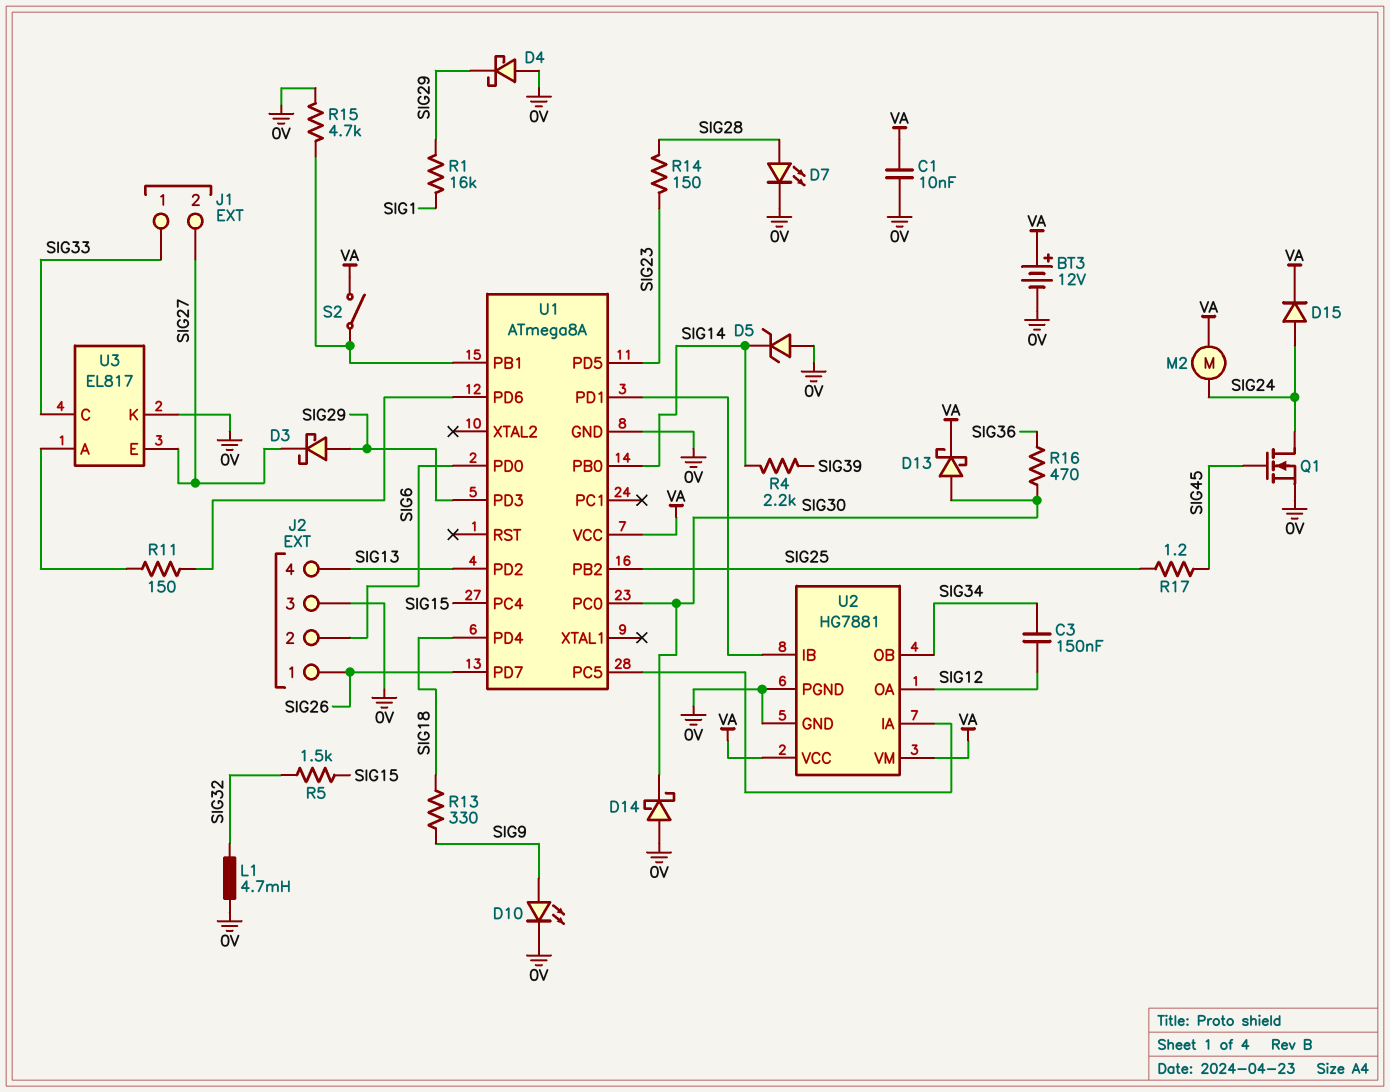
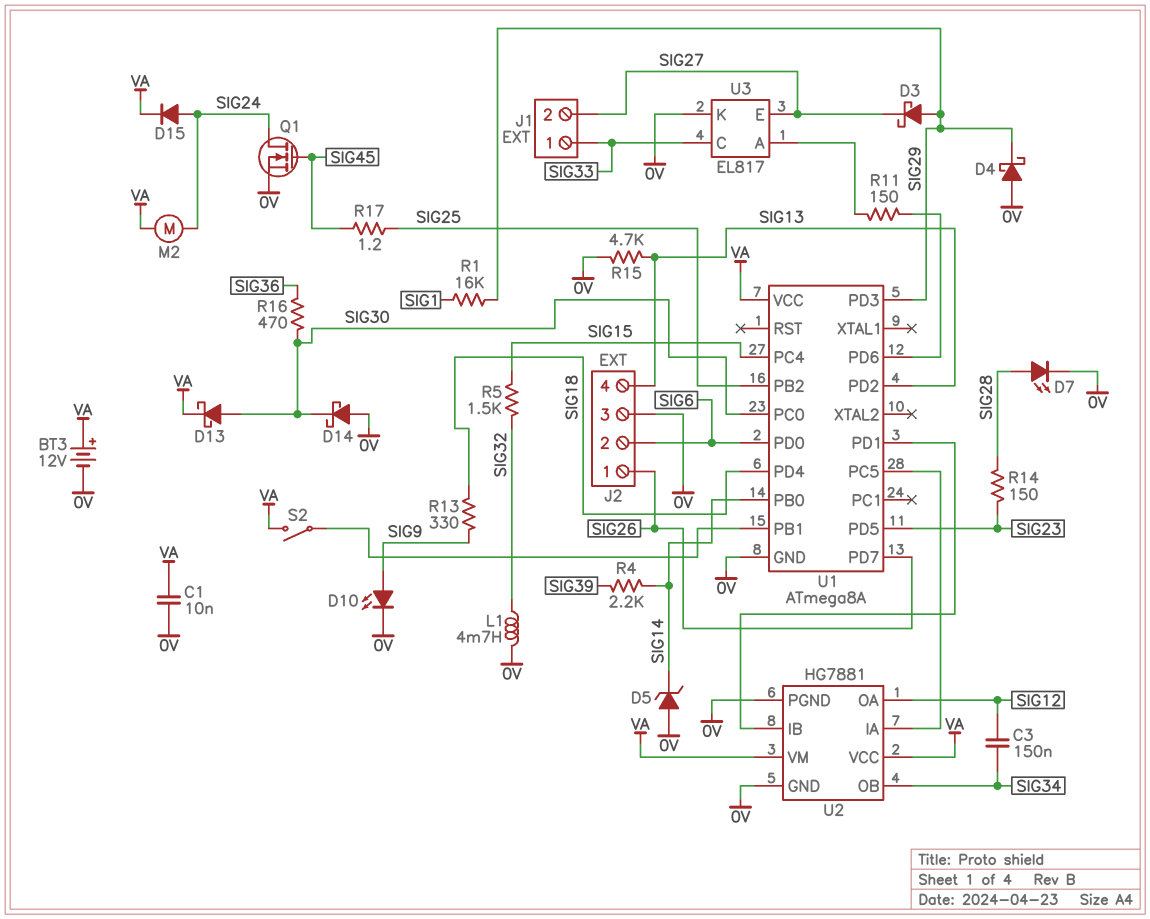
R15: 4.7k (0V, U1/PB1) -> 4.7k (0V, SIG13)

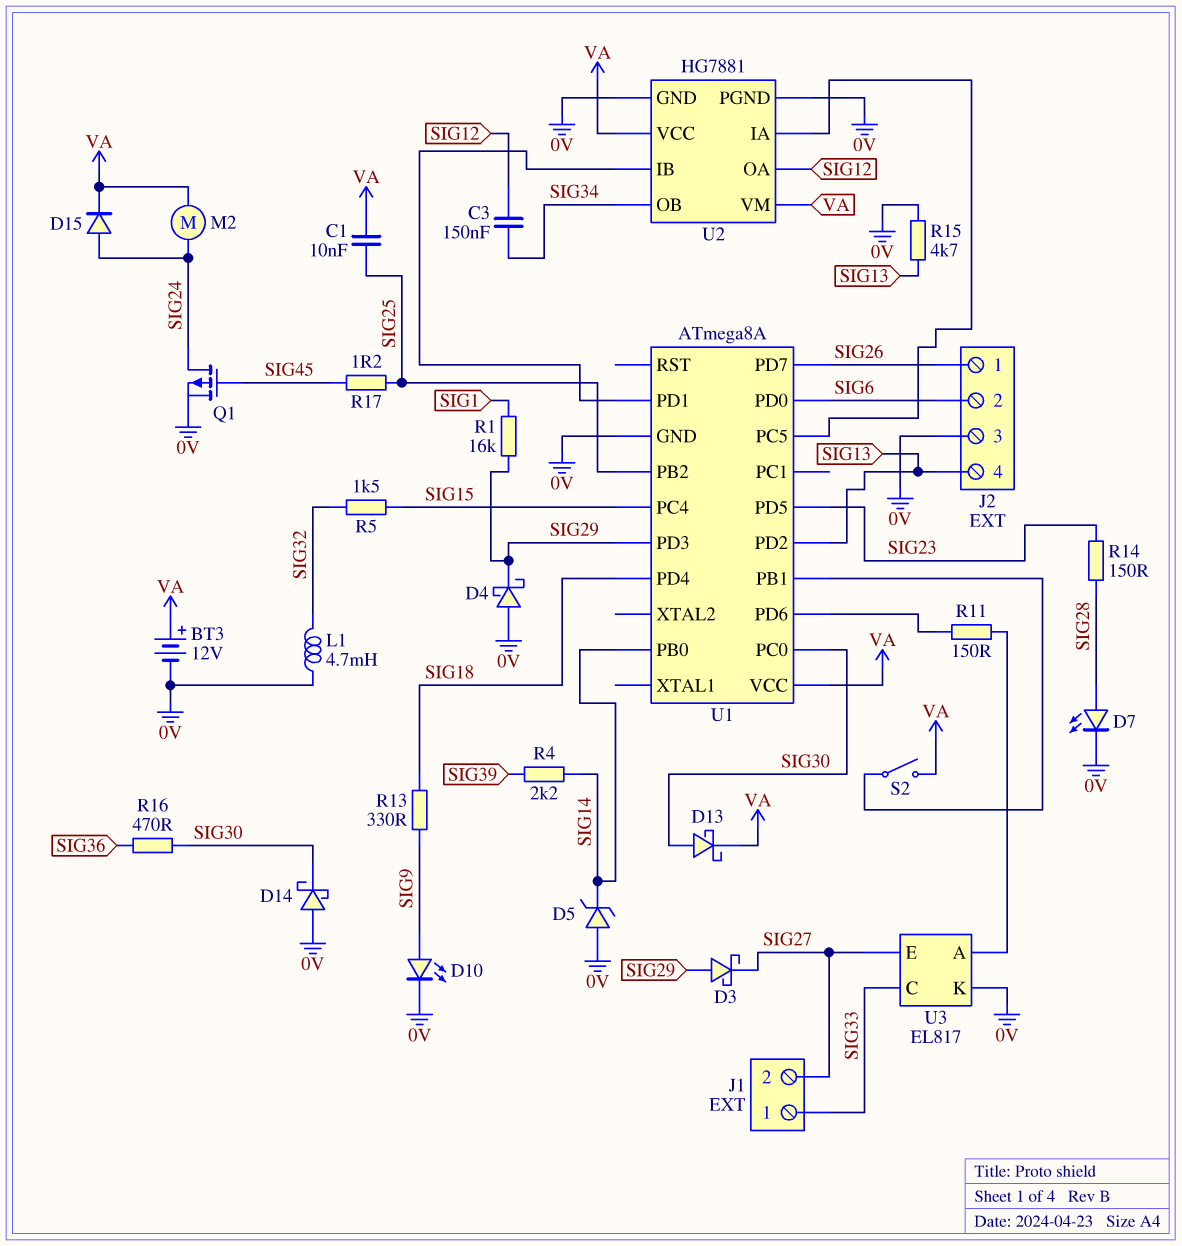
C1: 10nF (0V, VA) -> 10nF (SIG25, VA)
Q1: NMOS (G SIG45, D SIG24, S 0V) -> PMOS (G SIG45, D SIG24, S 0V)

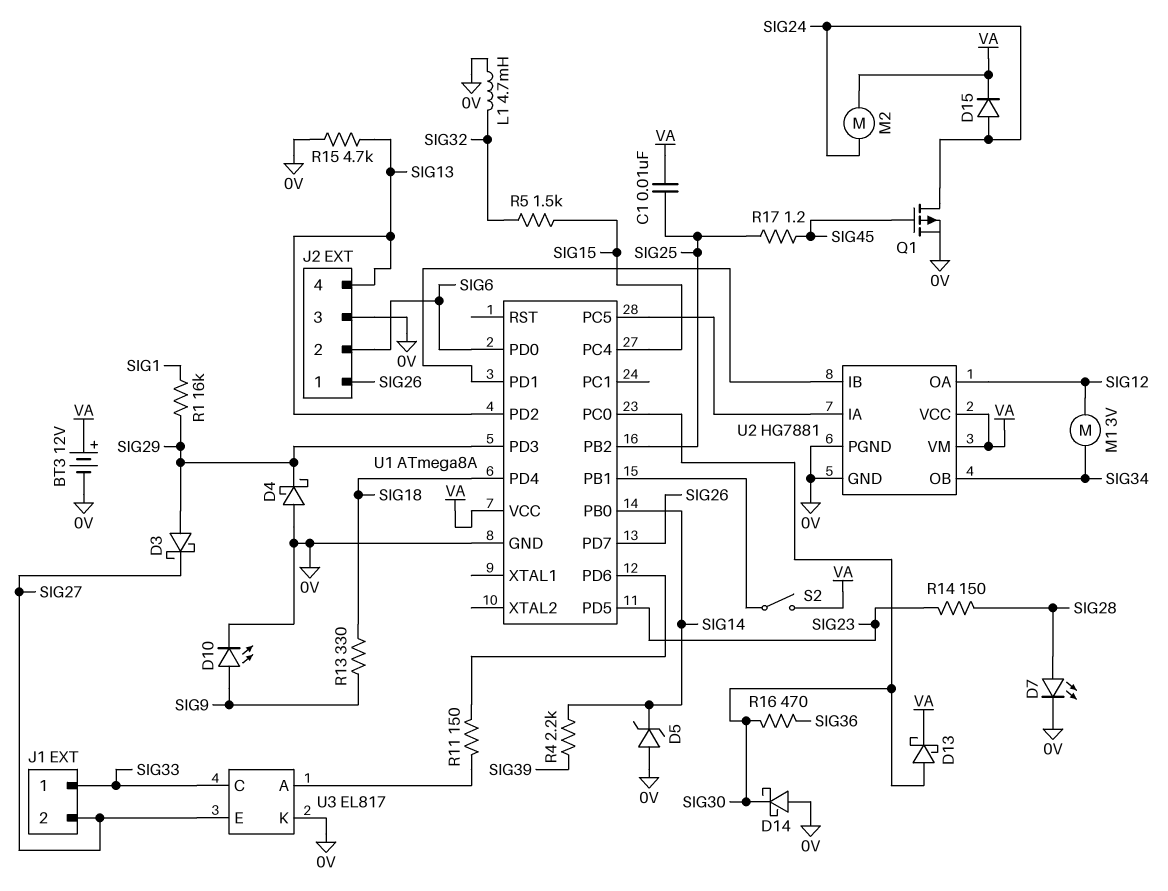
C3: 150nF (SIG12, SIG34) -> none
M1: none -> motor 3V (SIG12, SIG34)

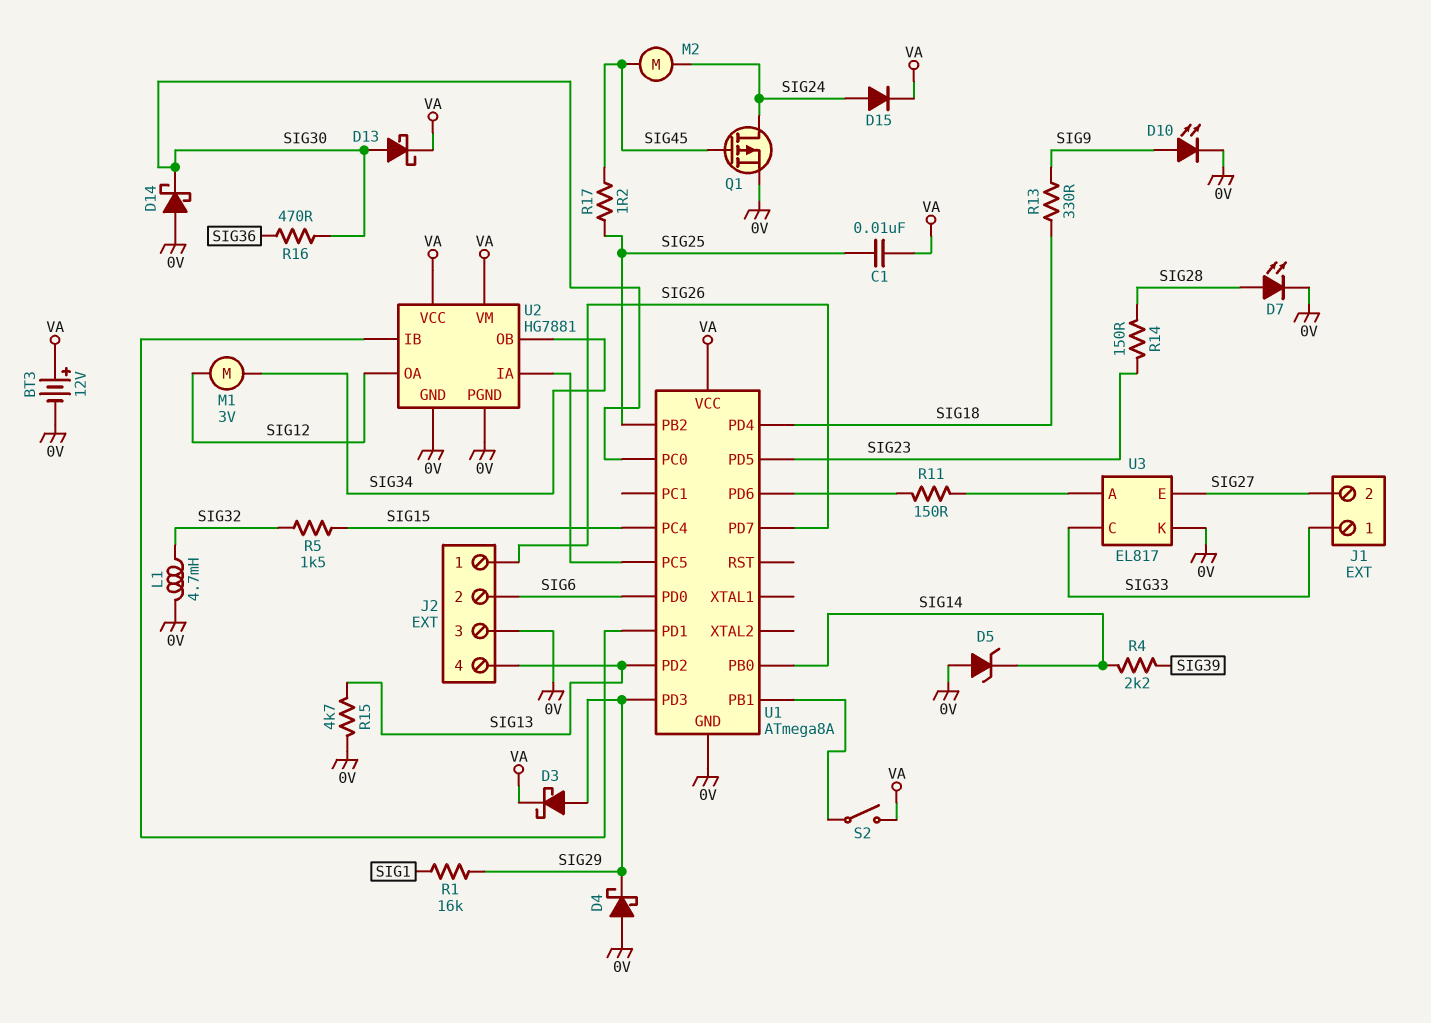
D3: schottky (A SIG29, K SIG27) -> schottky (A SIG29, K VA)
M2: motor (SIG24, VA) -> motor (SIG24, SIG45)

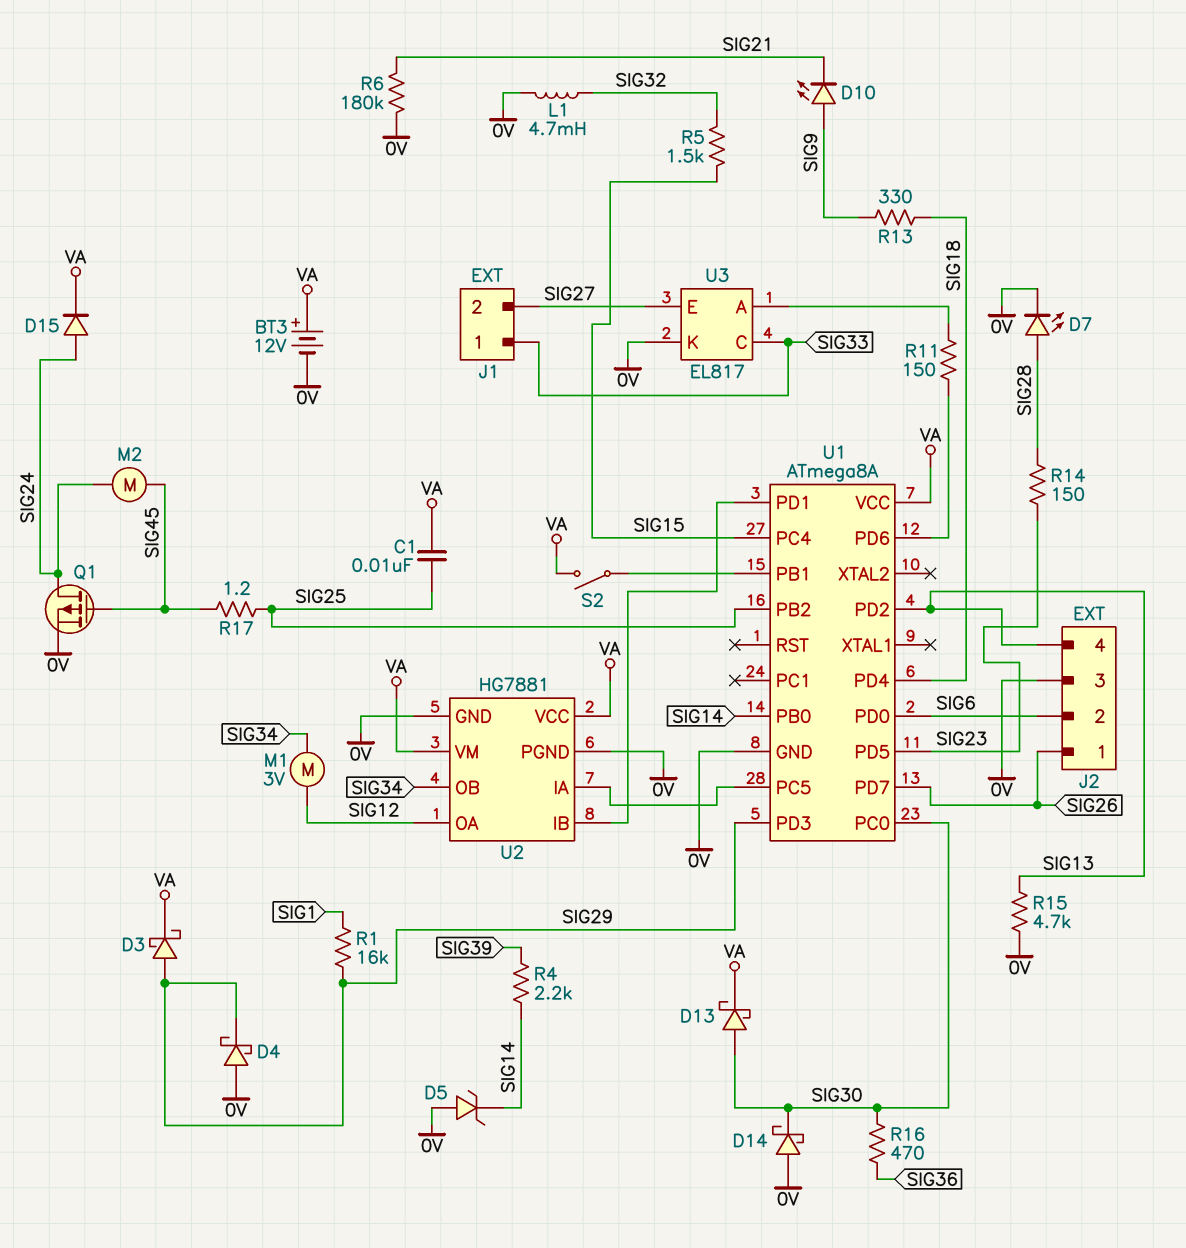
D10: LED (A SIG9, K 0V) -> LED (A SIG9, K SIG21)
R6: none -> 180k (0V, SIG21)

